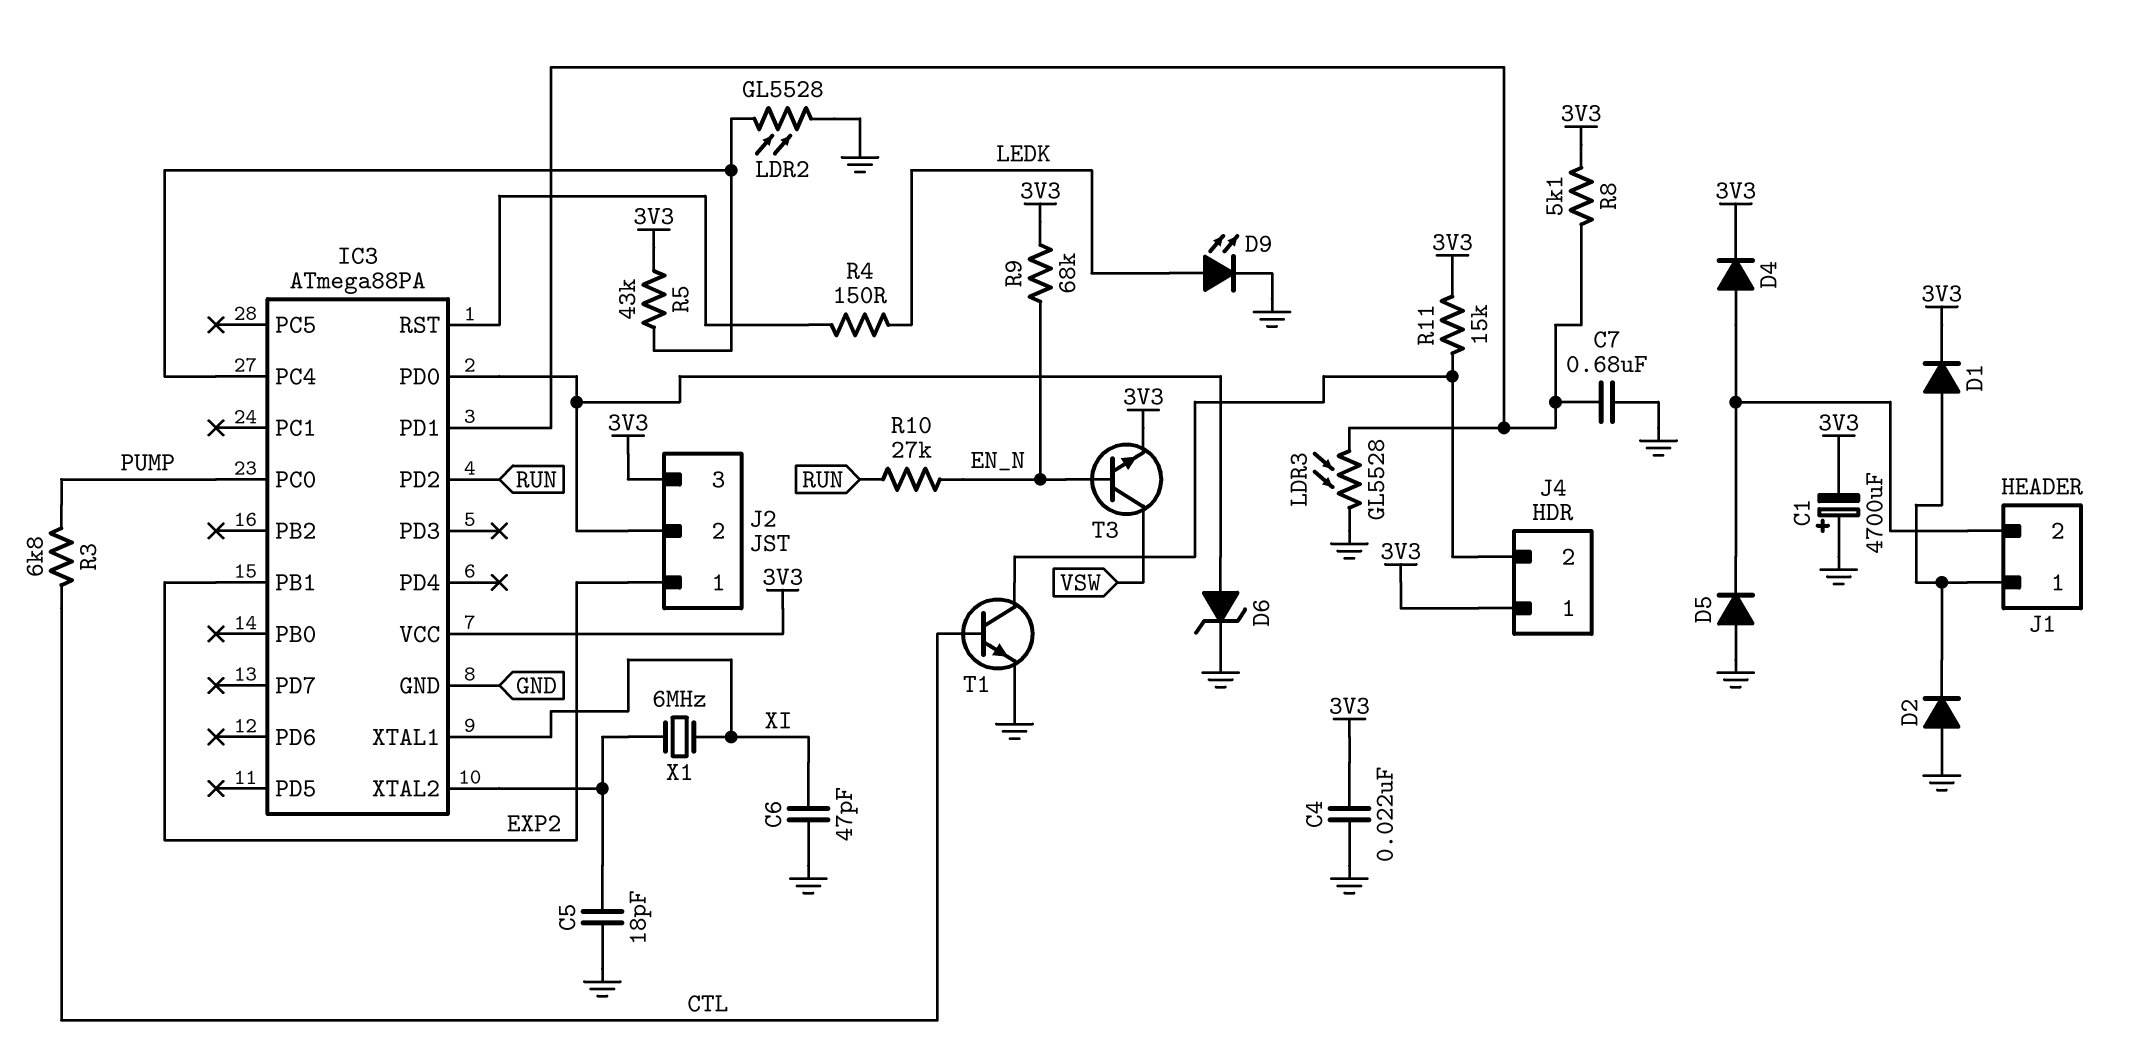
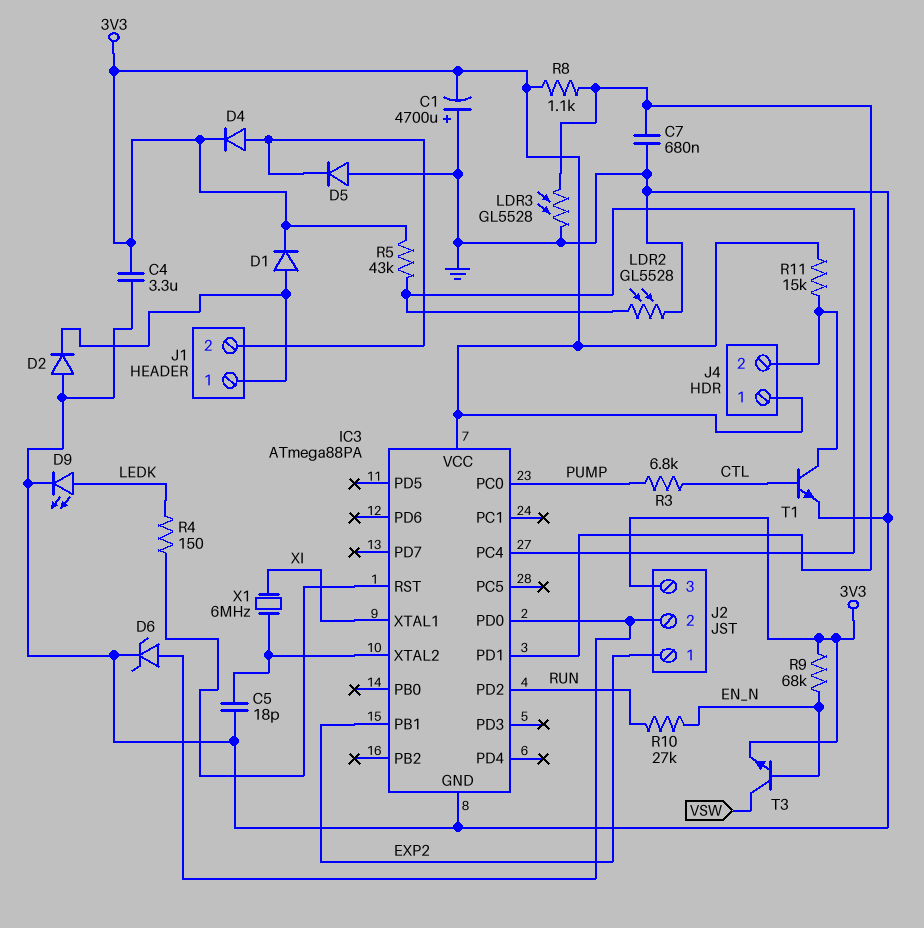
C4: 22nF (3V3, GND) -> 3.3uF (3V3, GND)
C6: 47pF (GND, XI) -> none
R8: 5.1k (3V3, IC3/PD1) -> 1.1k (3V3, IC3/PD1)

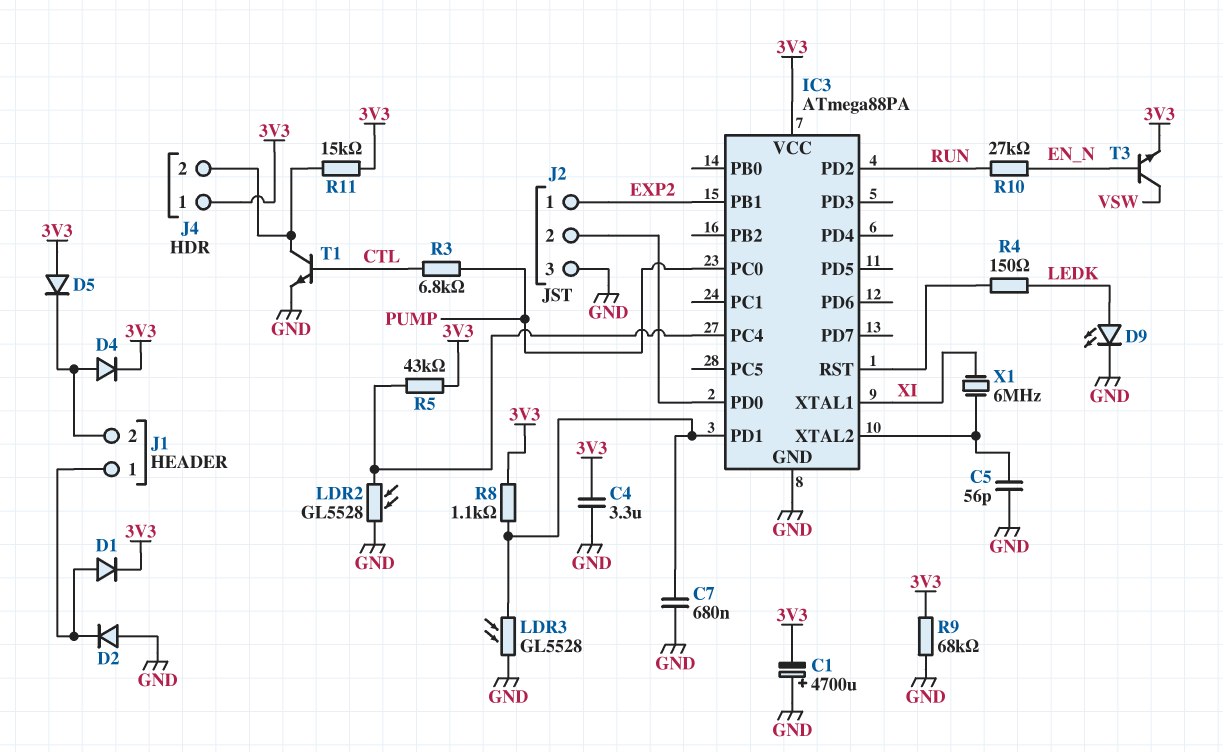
C5: 18pF (GND, IC3/XTAL2) -> 56pF (GND, IC3/XTAL2)
D5: diode (A GND, K J1/2) -> diode (A 3V3, K J1/2)
D6: zener (A IC3/PD0, K GND) -> none
J2 pin 3: 3V3 -> GND
R9: 68k (3V3, EN_N) -> 68k (3V3, GND)

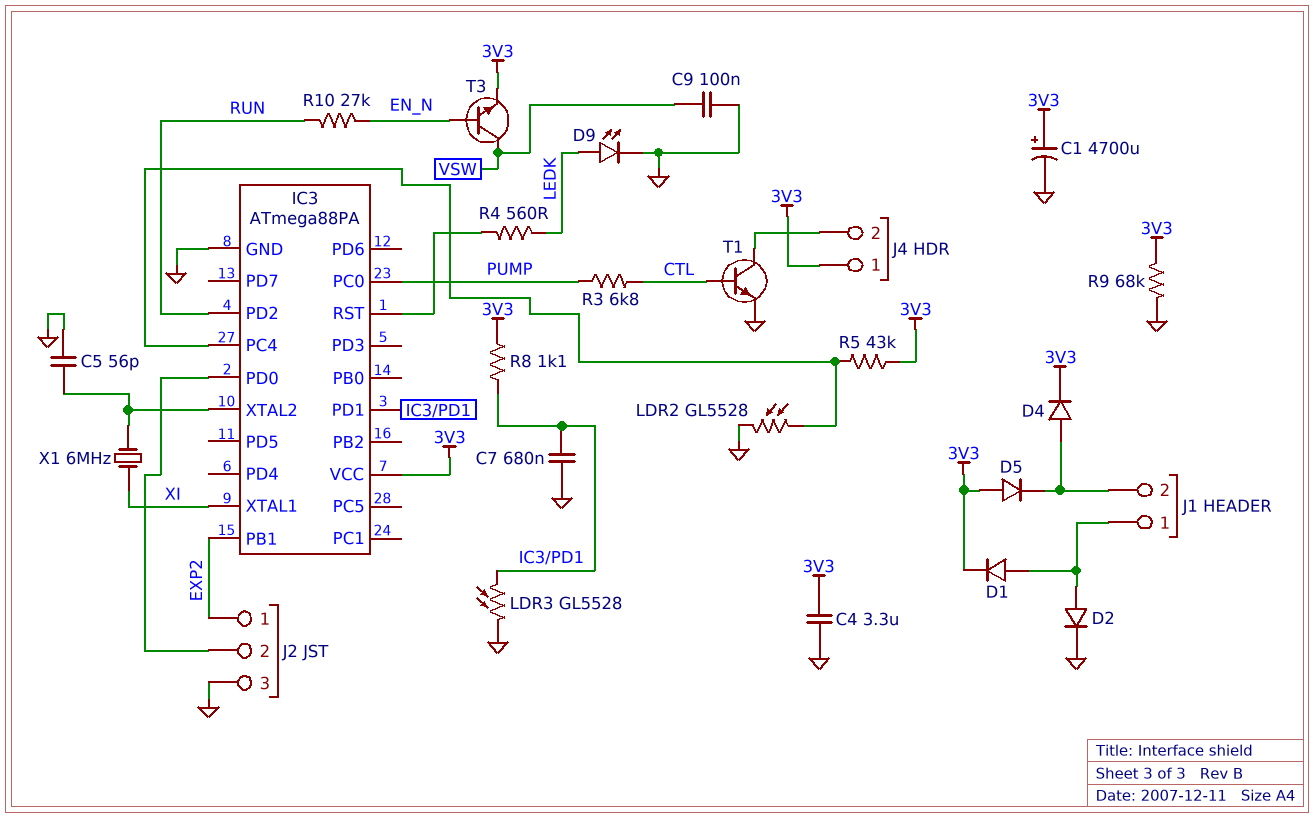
C1: 4700uF (plus GND, minus 3V3) -> 4700uF (plus 3V3, minus GND)
C9: none -> 100nF (GND, VSW)
D2: diode (A GND, K J1/1) -> diode (A J1/1, K GND)
R4: 150 (IC3/RST, LEDK) -> 560 (IC3/RST, LEDK)
R11: 15k (3V3, J4/2) -> none

